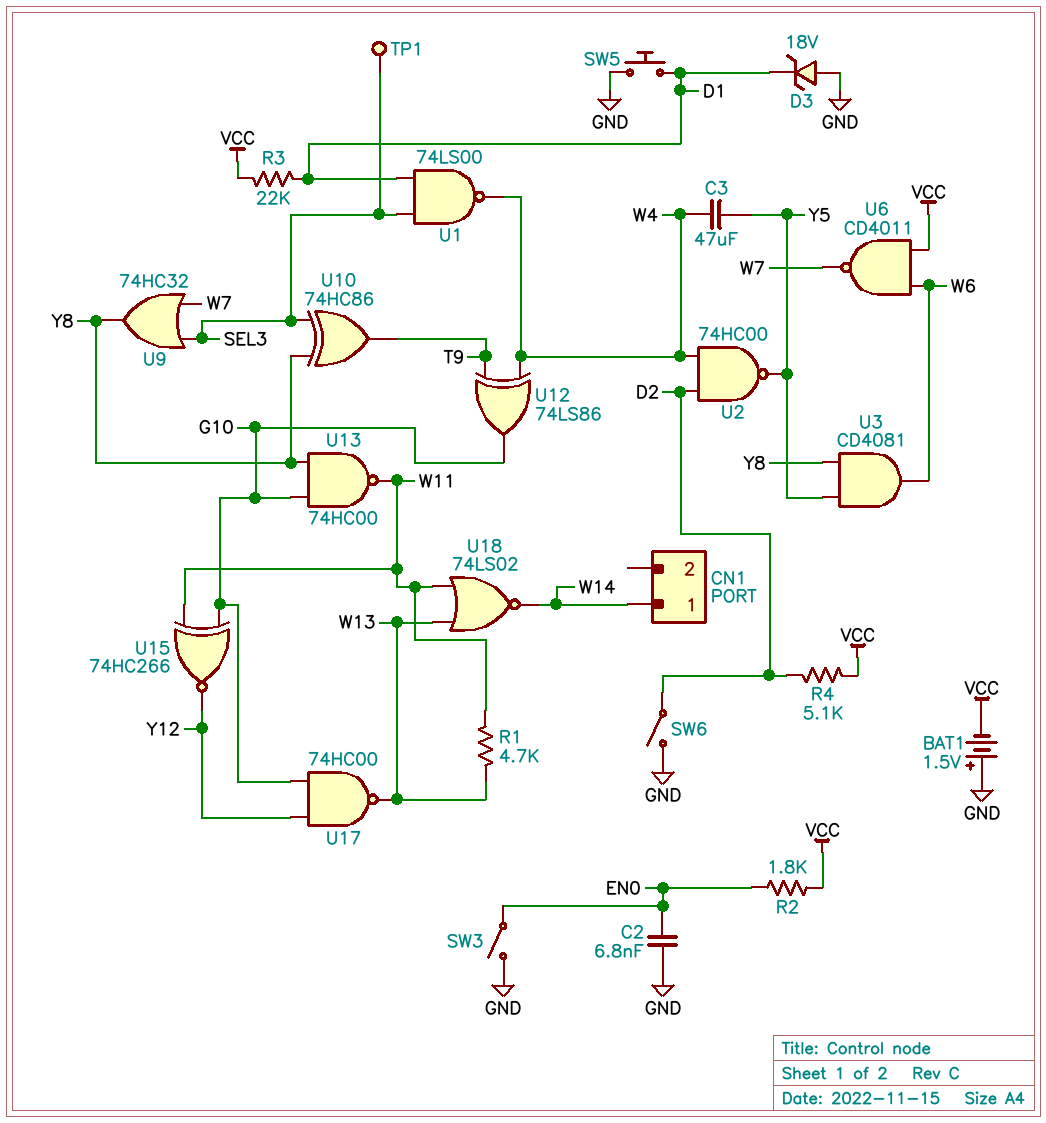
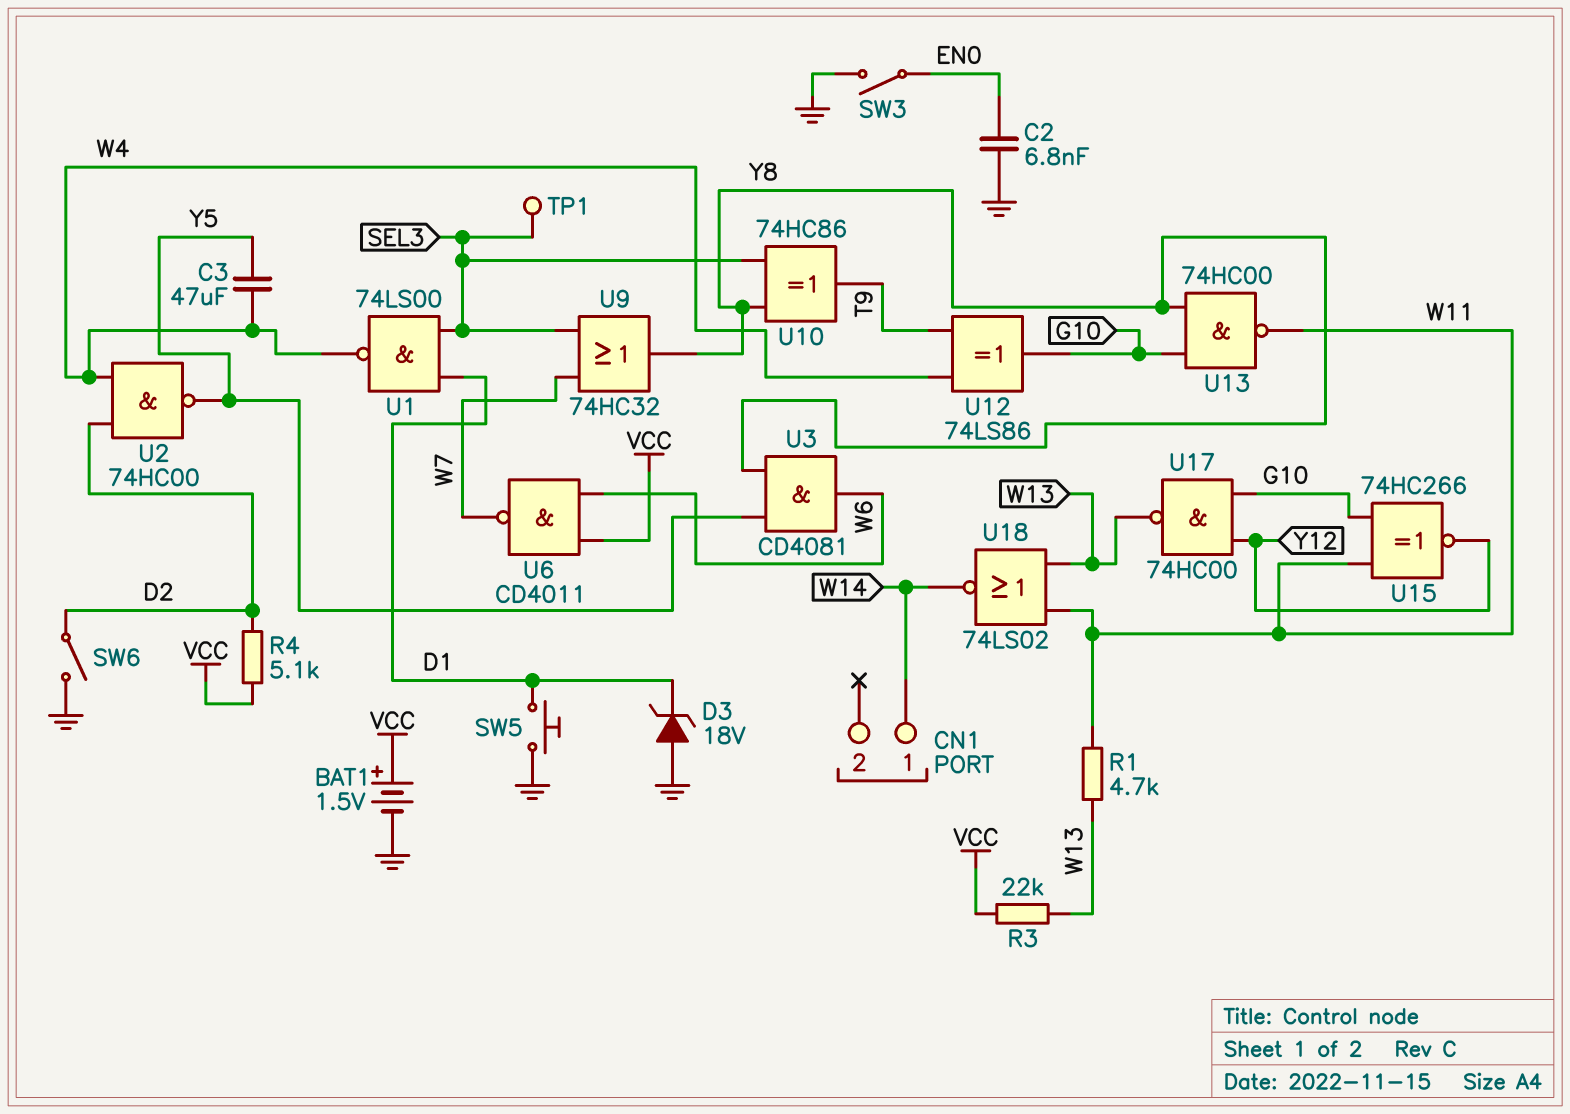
BAT1: 1.5V (plus GND, minus VCC) -> 1.5V (plus VCC, minus GND)
R2: 1.8k (EN0, VCC) -> none
R3: 22k (D1, VCC) -> 22k (VCC, W13)

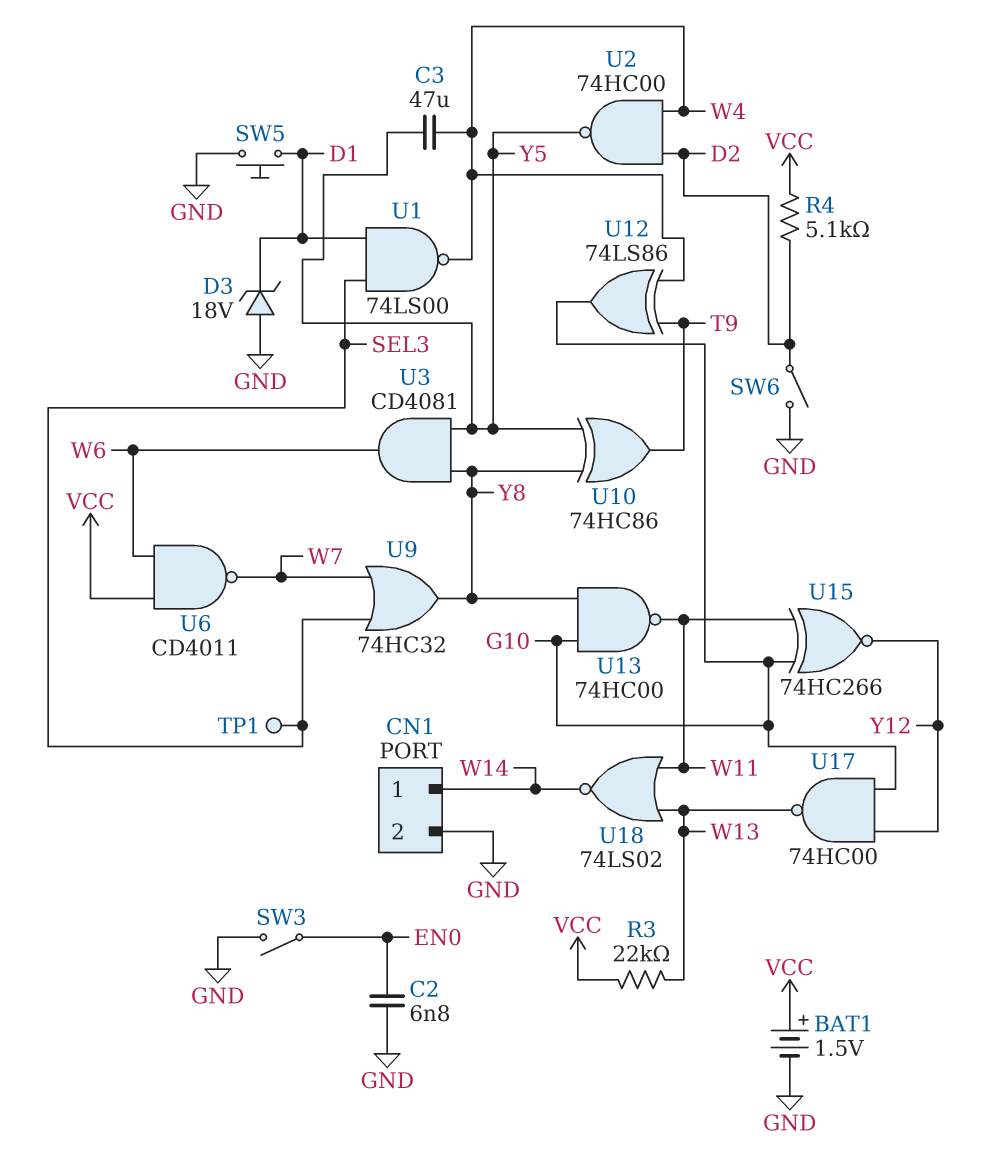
CN1 pin 2: none -> GND
R1: 4.7k (W11, W13) -> none
U10: XOR 74HC86 (in SEL3, in Y8, out T9) -> XOR 74HC86 (in Y5, in Y8, out T9)

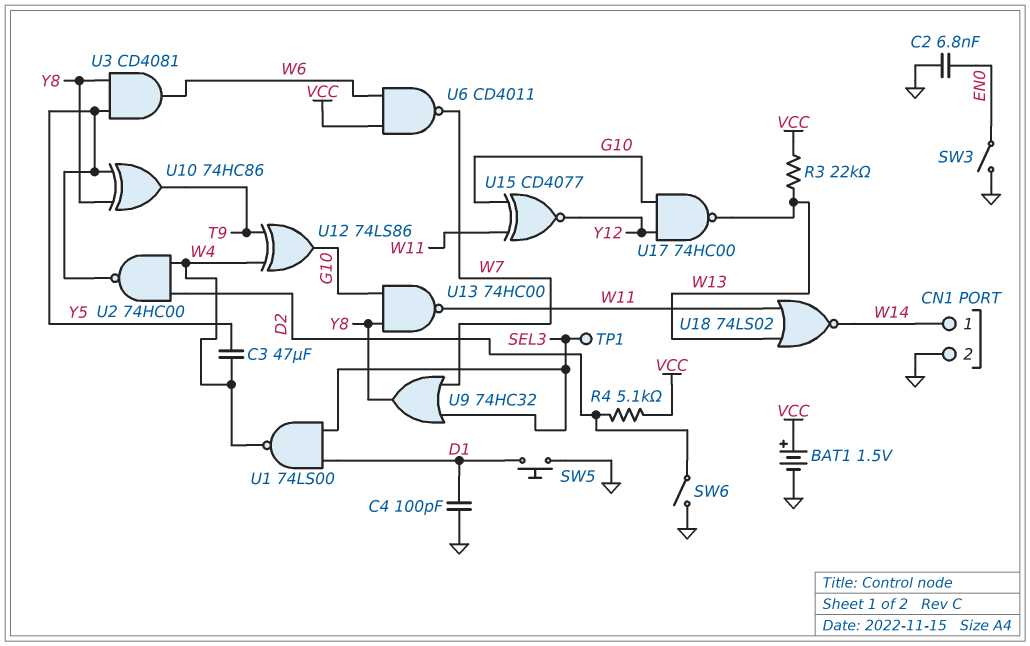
C4: none -> 100pF (D1, GND)
D3: zener 18V (A GND, K D1) -> none
U15: XNOR 74HC266 (in G10, in W11, out Y12) -> XNOR CD4077 (in G10, in W11, out Y12)

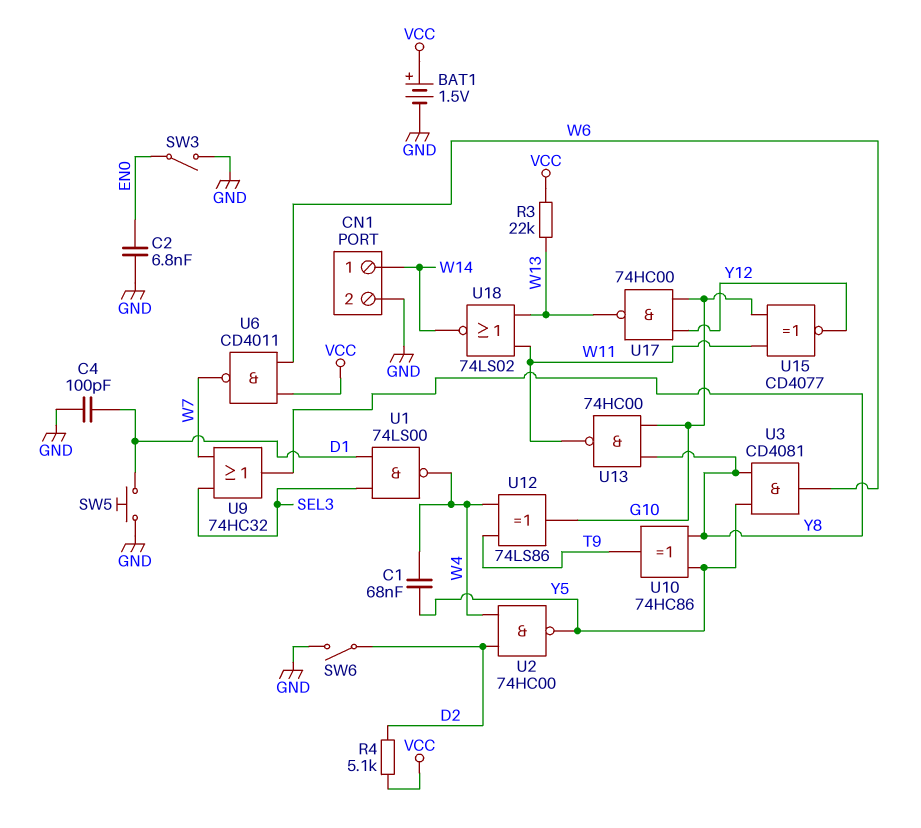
C1: none -> 68nF (W4, Y5)
C3: 47uF (W4, Y5) -> none
TP1: test point (SEL3) -> none

